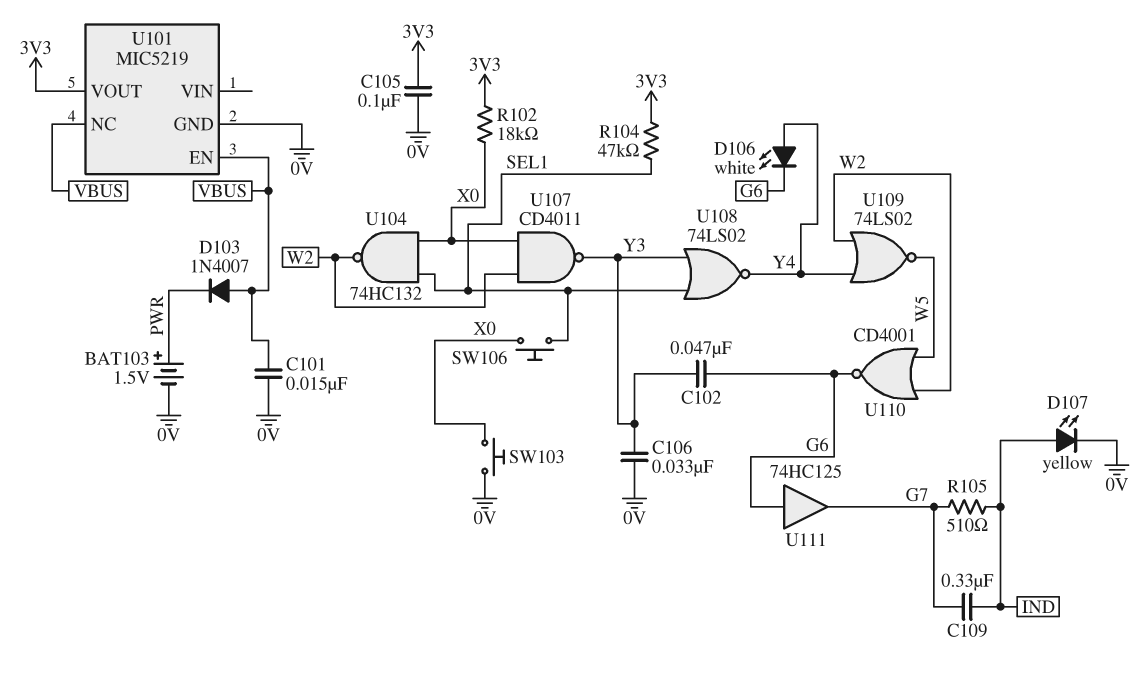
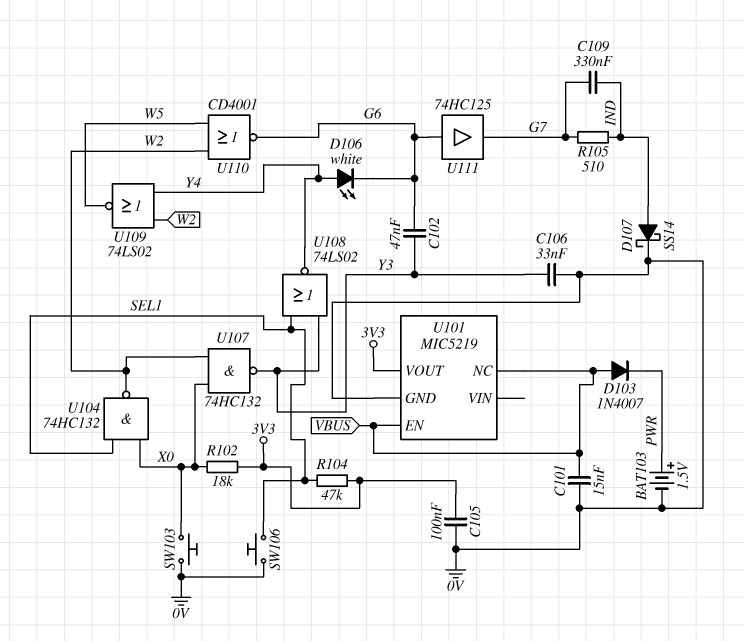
D107: LED yellow (A IND, K 0V) -> schottky SS14 (A IND, K 0V)
SW106: button (SEL1, X0) -> button (0V, SEL1)
U107: NAND CD4011 (in W2, in X0, out Y3) -> NAND 74HC132 (in W2, in X0, out Y3)

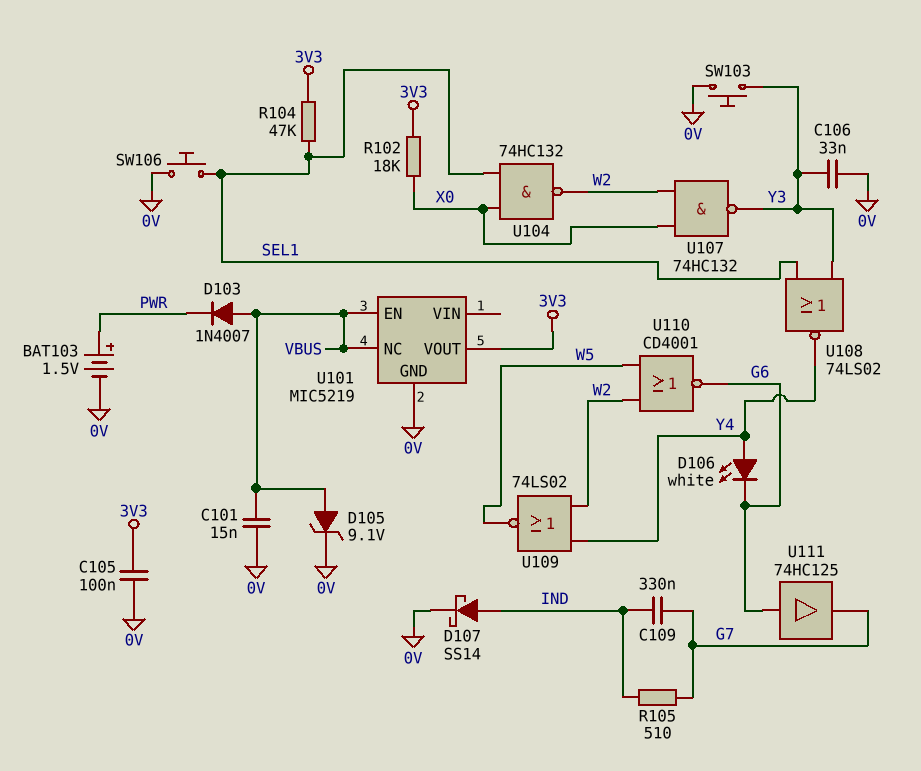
C102: 47nF (G6, Y3) -> none
D105: none -> zener 9.1V (A VBUS, K 0V)
SW103: button (0V, X0) -> button (0V, Y3)

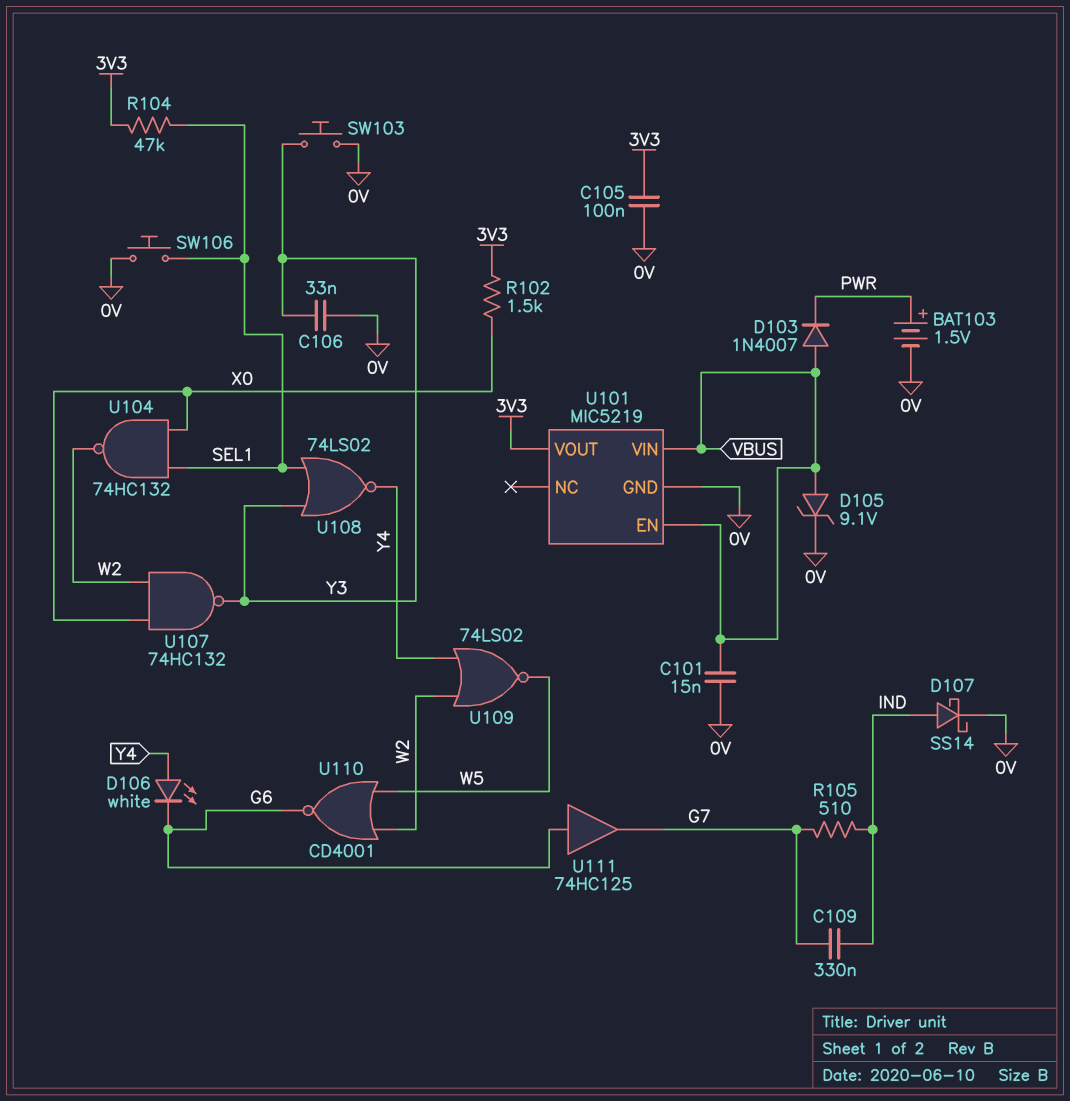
R102: 18k (3V3, X0) -> 1.5k (3V3, X0)
U101 pin NC: VBUS -> none
U101 pin VIN: none -> VBUS

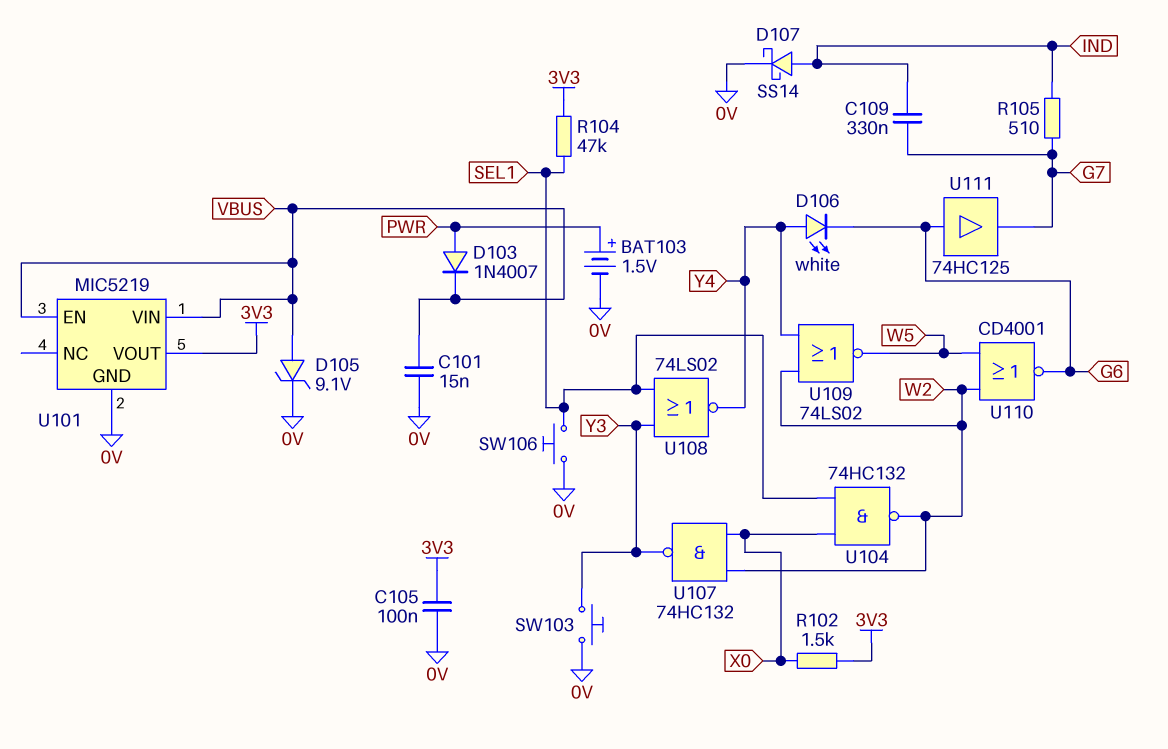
C106: 33nF (0V, Y3) -> none
D103: diode 1N4007 (A VBUS, K PWR) -> diode 1N4007 (A PWR, K VBUS)

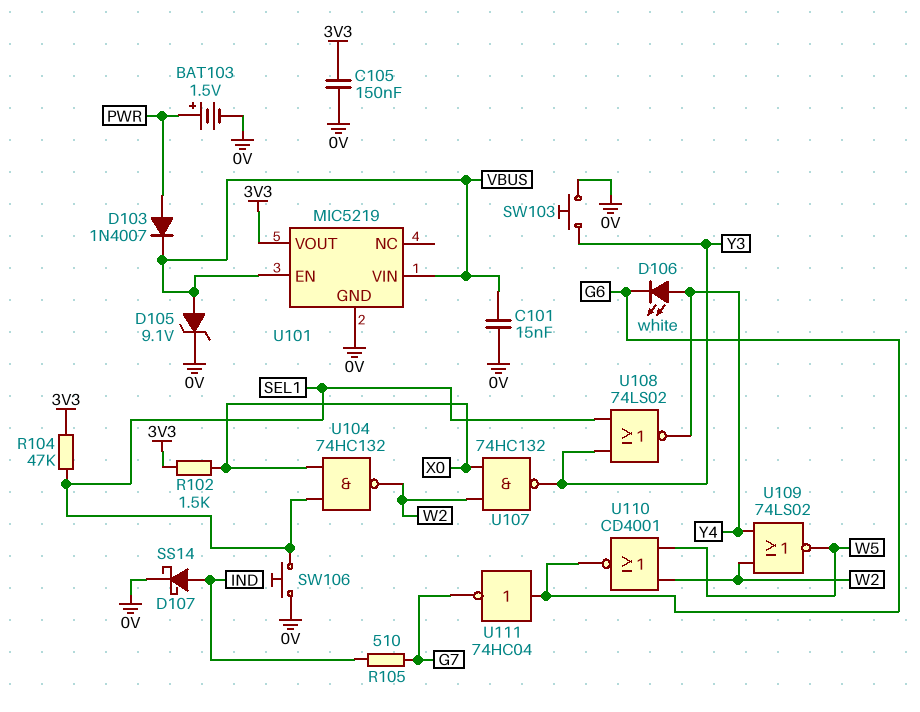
C105: 100nF (0V, 3V3) -> 150nF (0V, 3V3)
C109: 330nF (G7, IND) -> none
U111: buffer 74HC125 (in G6, out G7) -> NOT 74HC04 (in G6, out G7)

